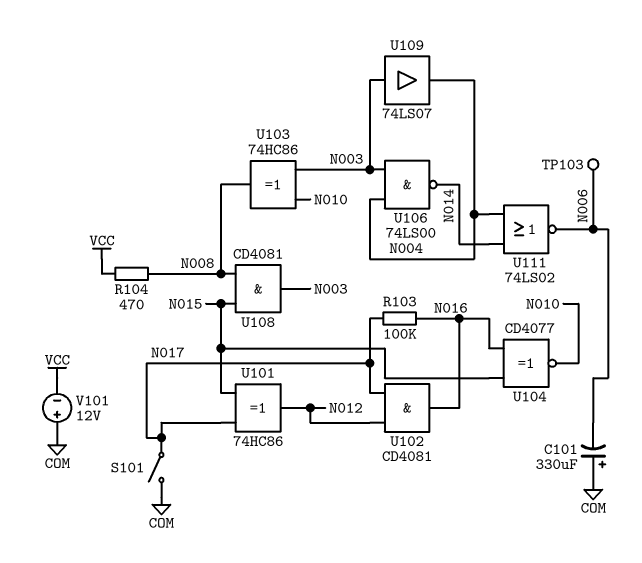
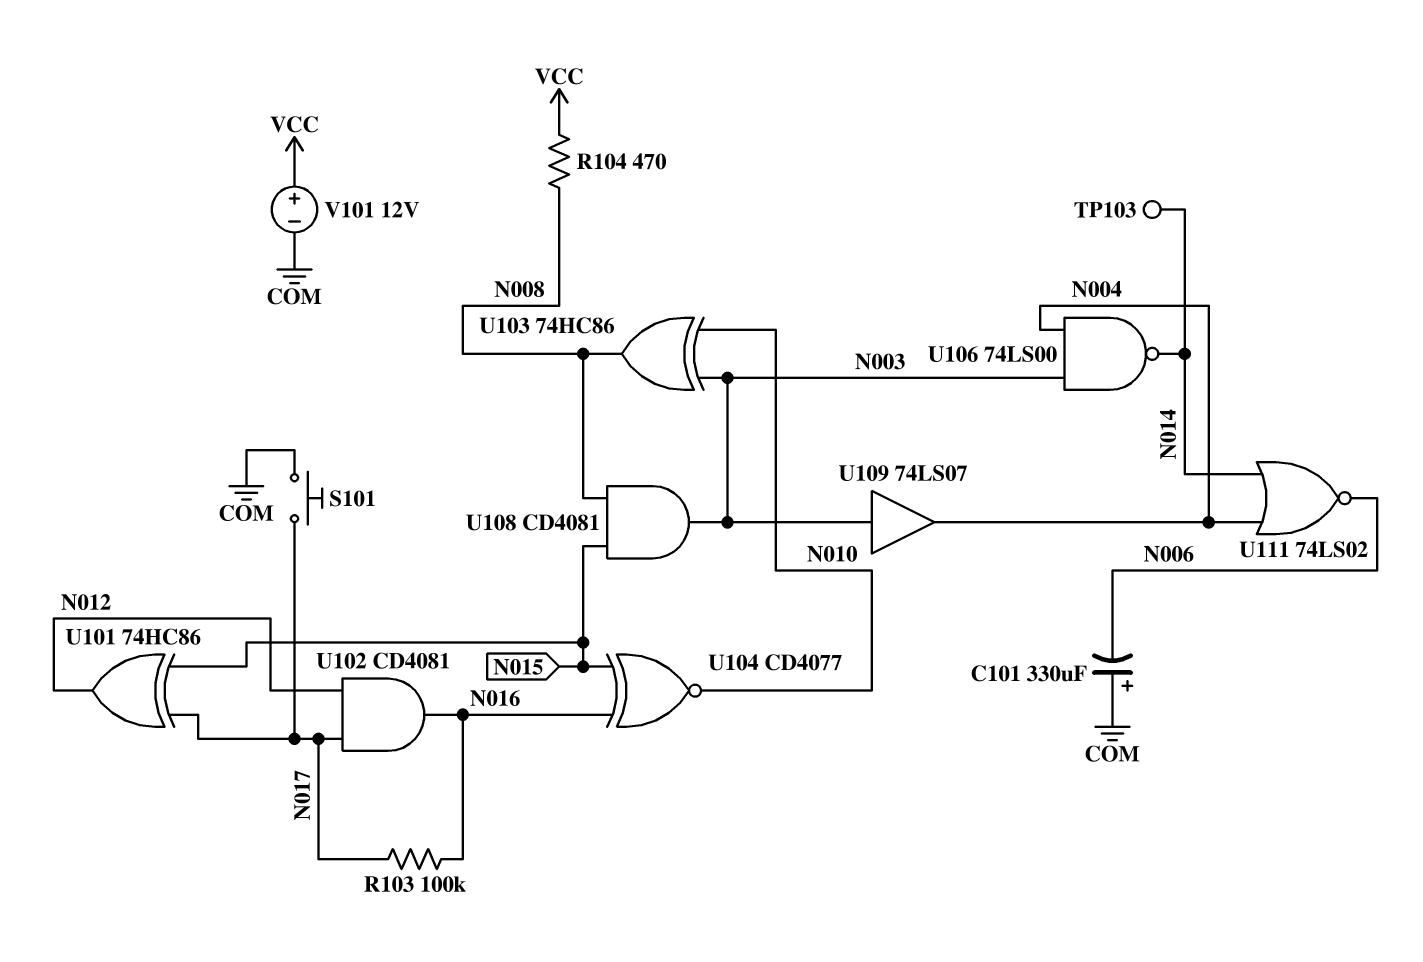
S101: switch (COM, N017) -> button (COM, N017)
TP103: test point (N006) -> test point (N014)
V101: 12V (plus COM, minus VCC) -> 12V (plus VCC, minus COM)

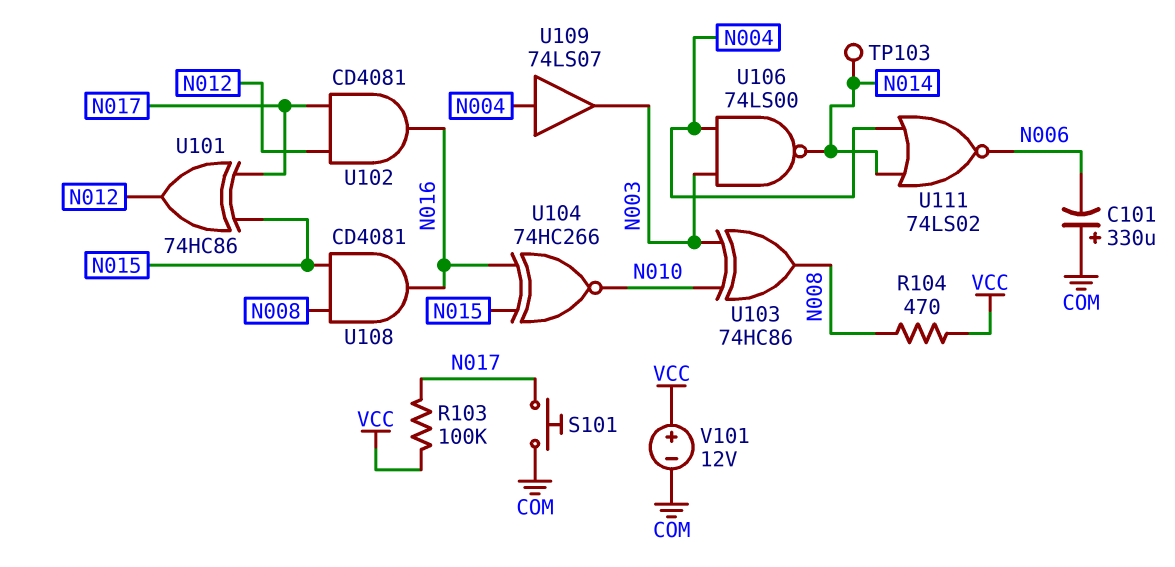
R103: 100k (N016, N017) -> 100k (N017, VCC)
U104: XNOR CD4077 (in N015, in N016, out N010) -> XNOR 74HC266 (in N015, in N016, out N010)
U108: AND CD4081 (in N008, in N015, out N003) -> AND CD4081 (in N008, in N015, out N016)
U109: buffer 74LS07 (in N003, out N004) -> buffer 74LS07 (in N004, out N003)

